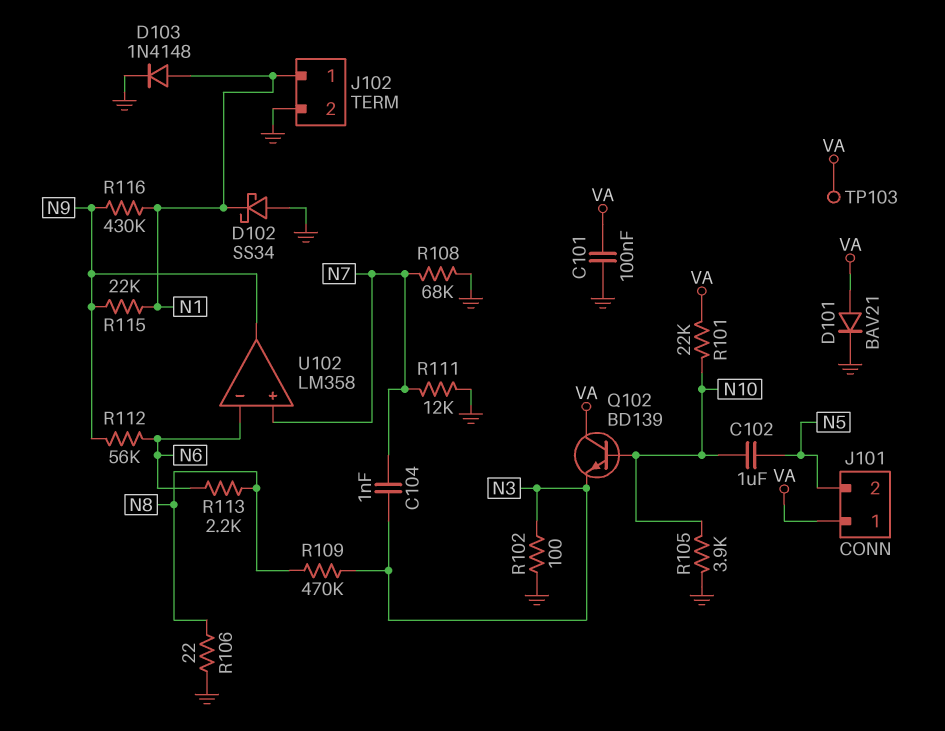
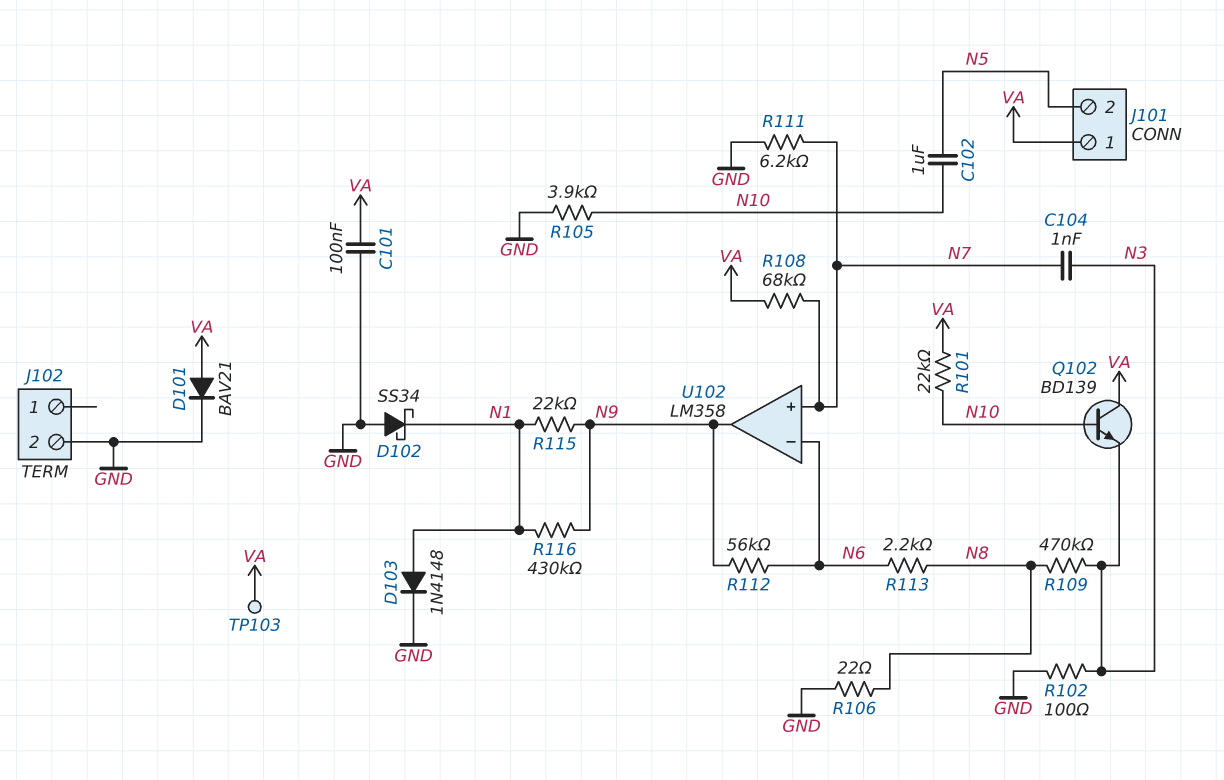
J102 pin 1: N1 -> none
R108: 68k (GND, N7) -> 68k (N7, VA)
R111: 12k (GND, N7) -> 6.2k (GND, N7)

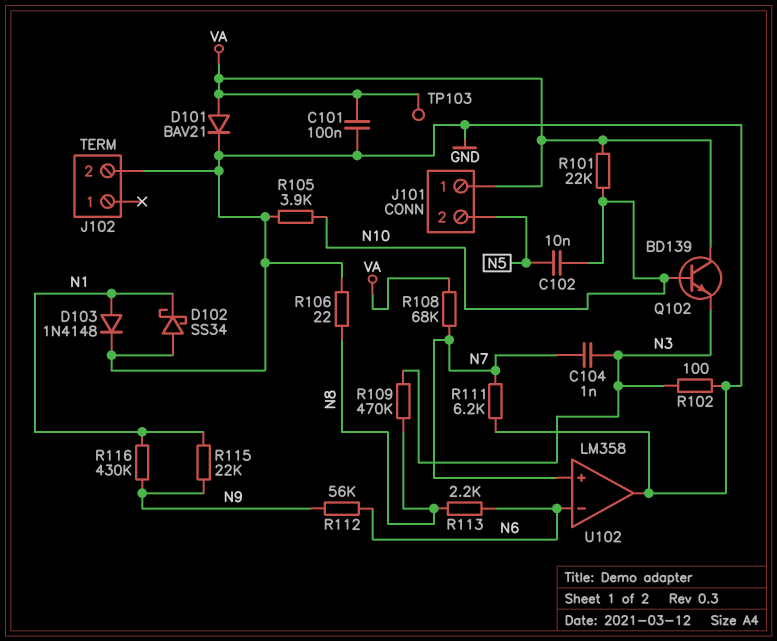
C102: 1uF (N5, N10) -> 10nF (N5, N10)
U102 pin out: N9 -> GND

